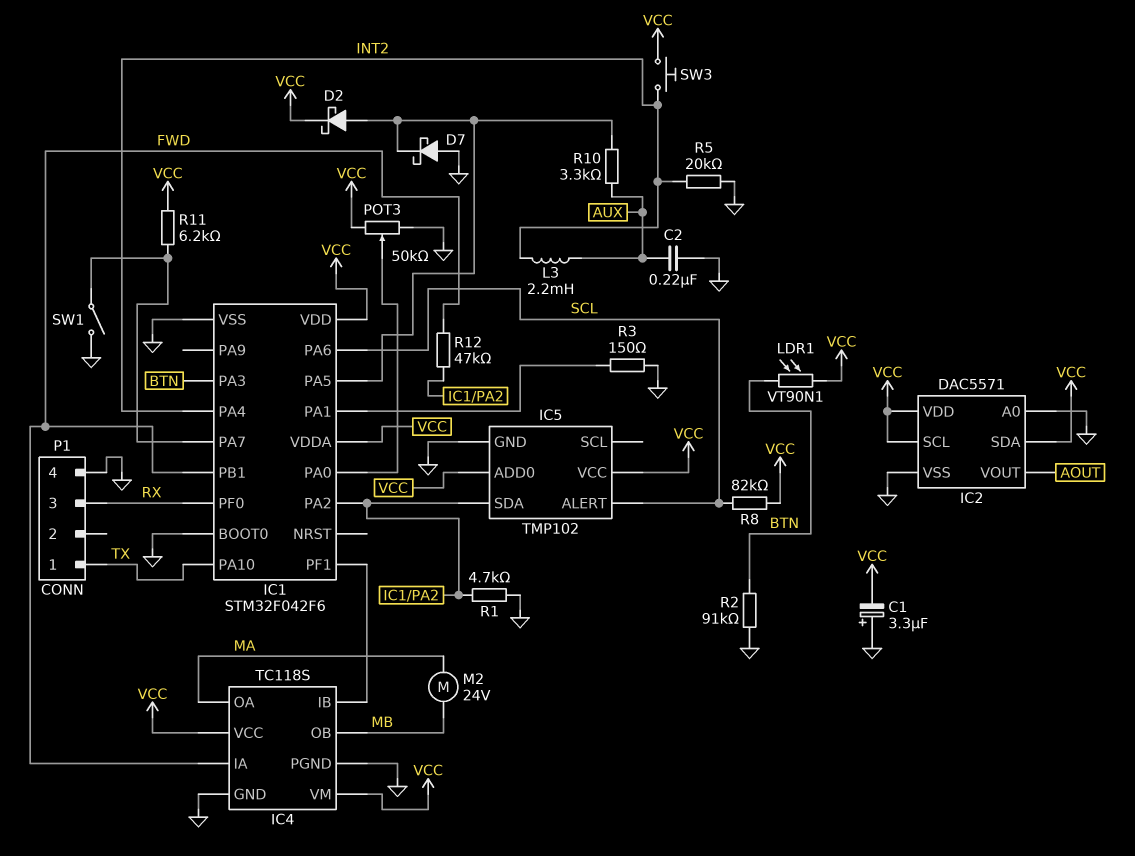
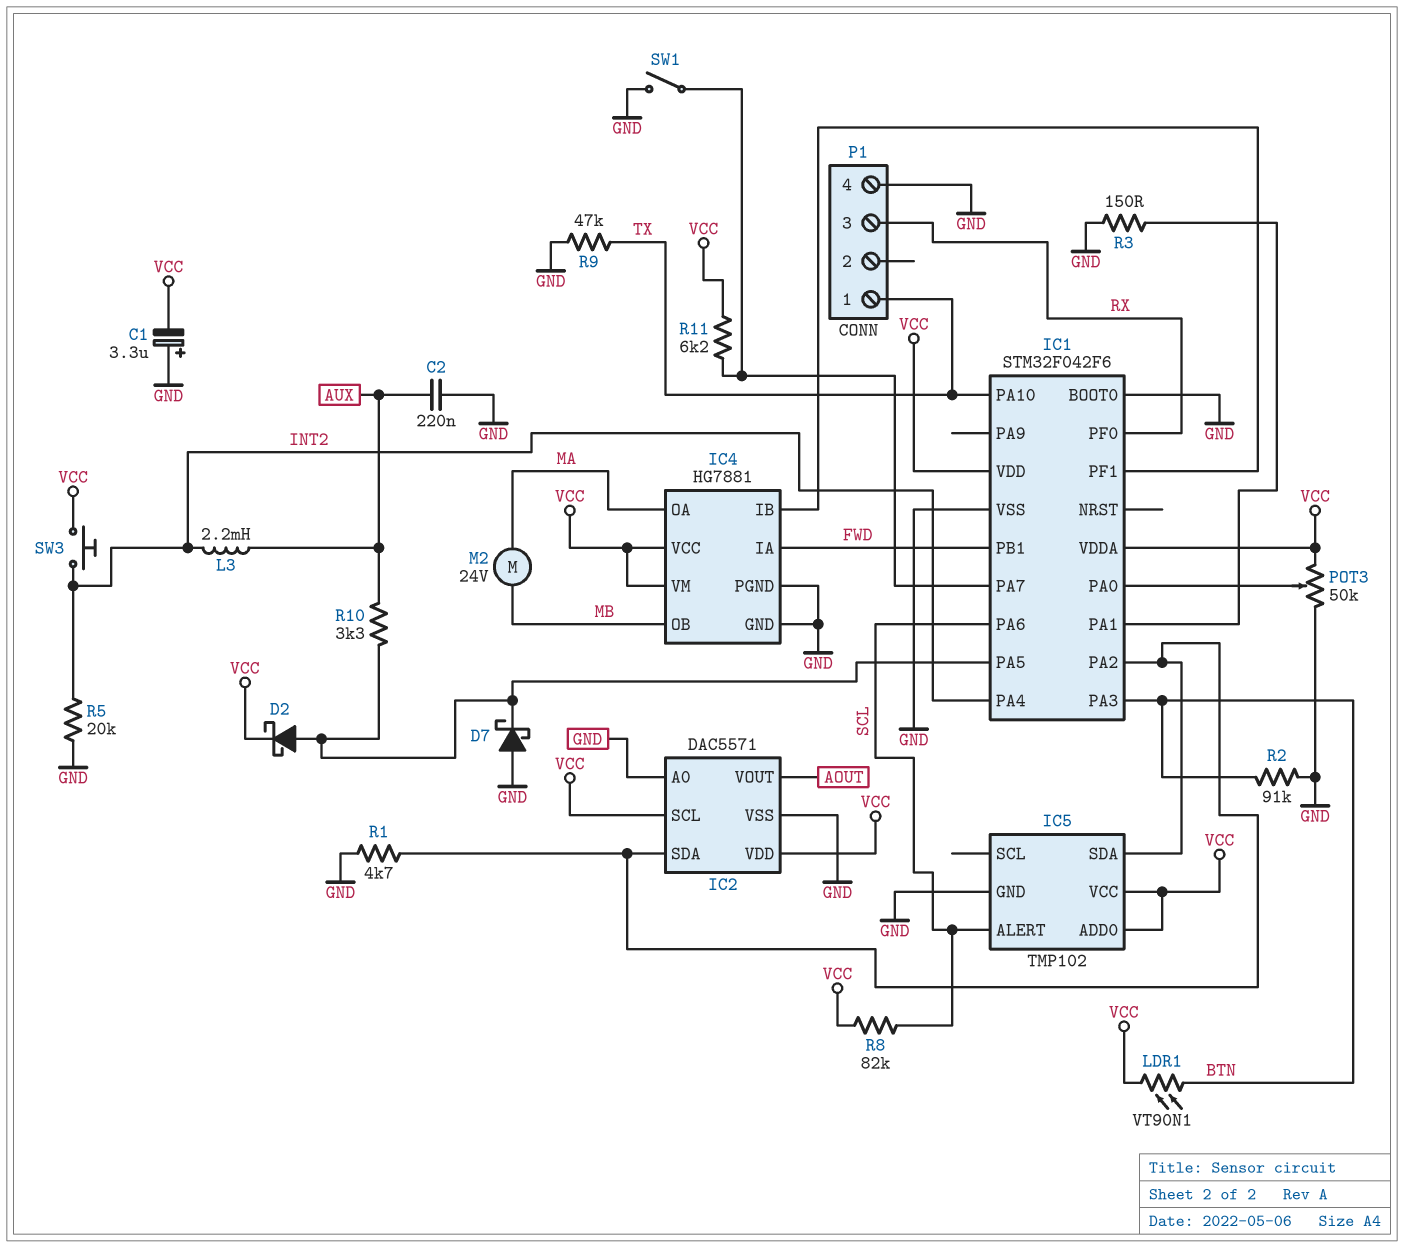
IC2 pin SDA: VCC -> IC1/PA2
IC4: TC118S -> HG7881
R9: none -> 47k (GND, TX)
R12: 47k (FWD, IC1/PA2) -> none

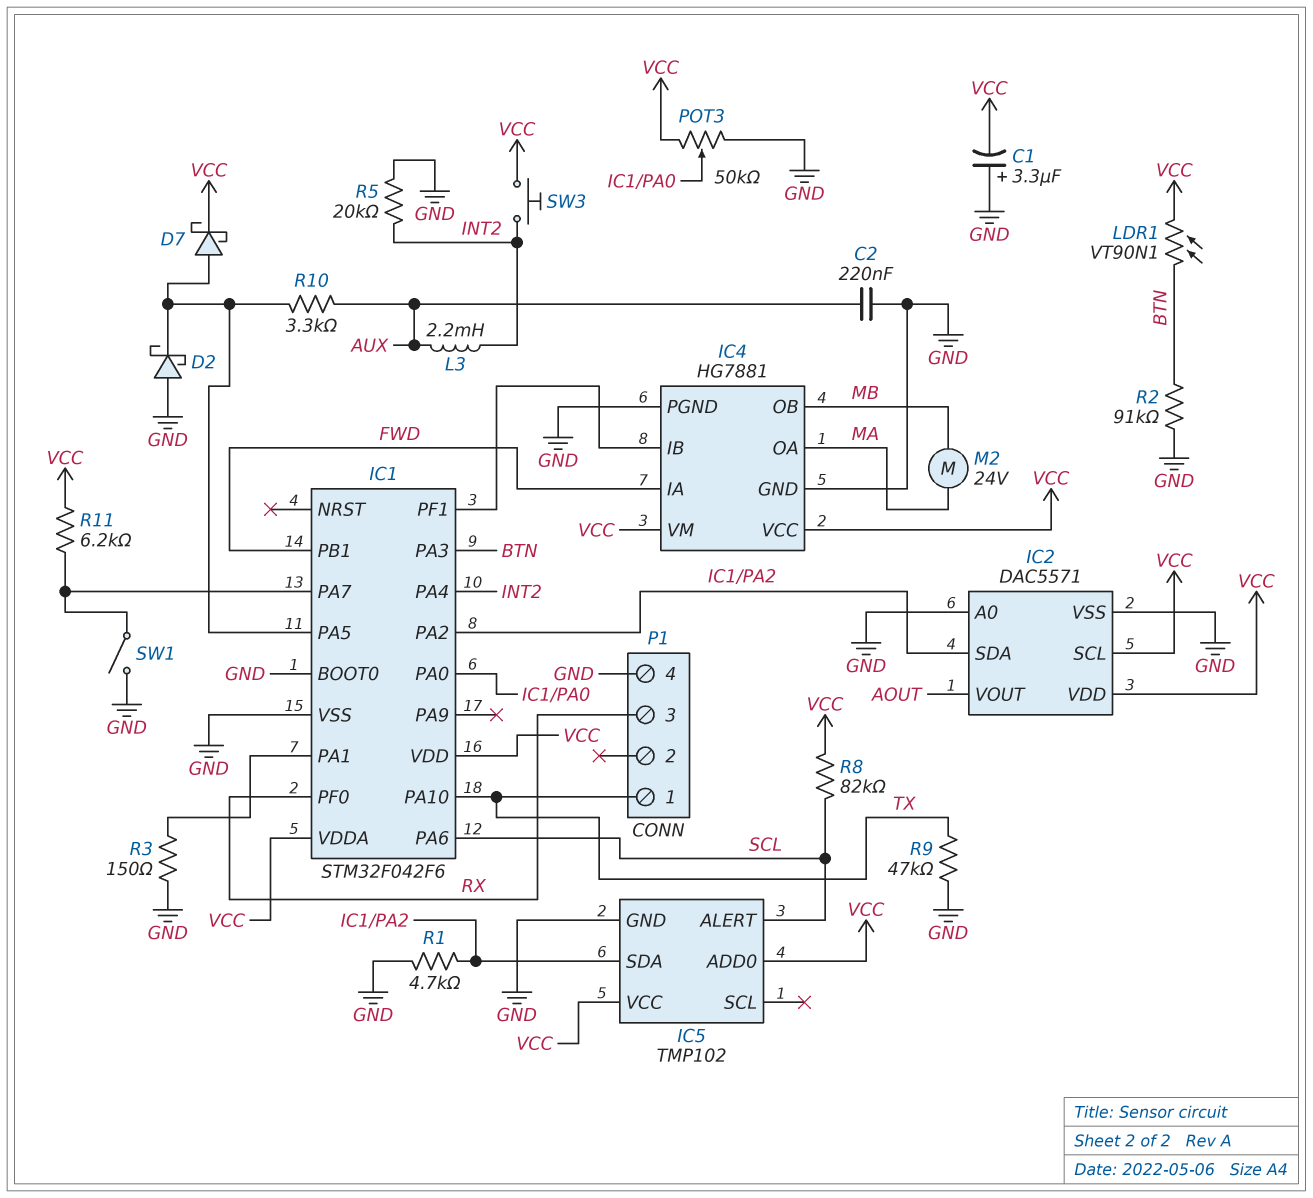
D2: schottky (A IC1/PA5, K VCC) -> schottky (A GND, K IC1/PA5)
D7: schottky (A GND, K IC1/PA5) -> schottky (A IC1/PA5, K VCC)

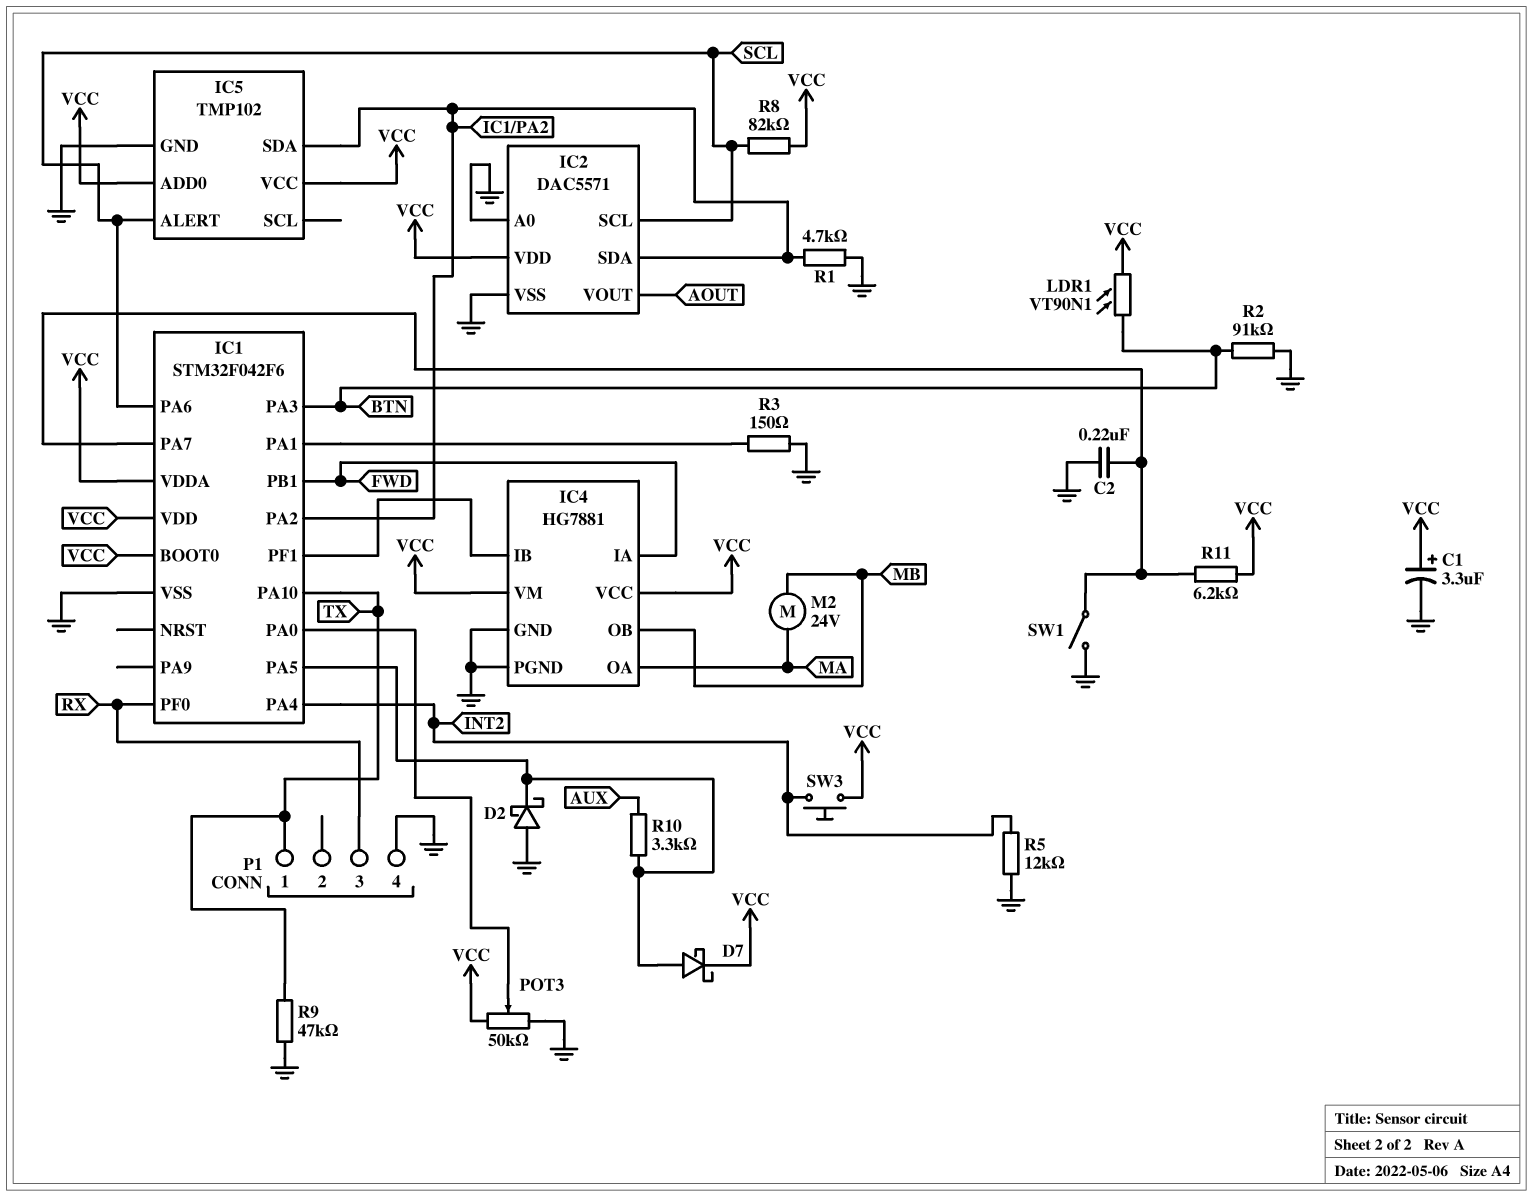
C1: 3.3uF (plus GND, minus VCC) -> 3.3uF (plus VCC, minus GND)
C2: 220nF (AUX, GND) -> 220nF (GND, IC1/PA7)
IC1 pin BOOT0: GND -> VCC
IC2 pin SCL: VCC -> SCL
L3: 2.2mH (AUX, INT2) -> none
R5: 20k (GND, INT2) -> 12k (GND, INT2)

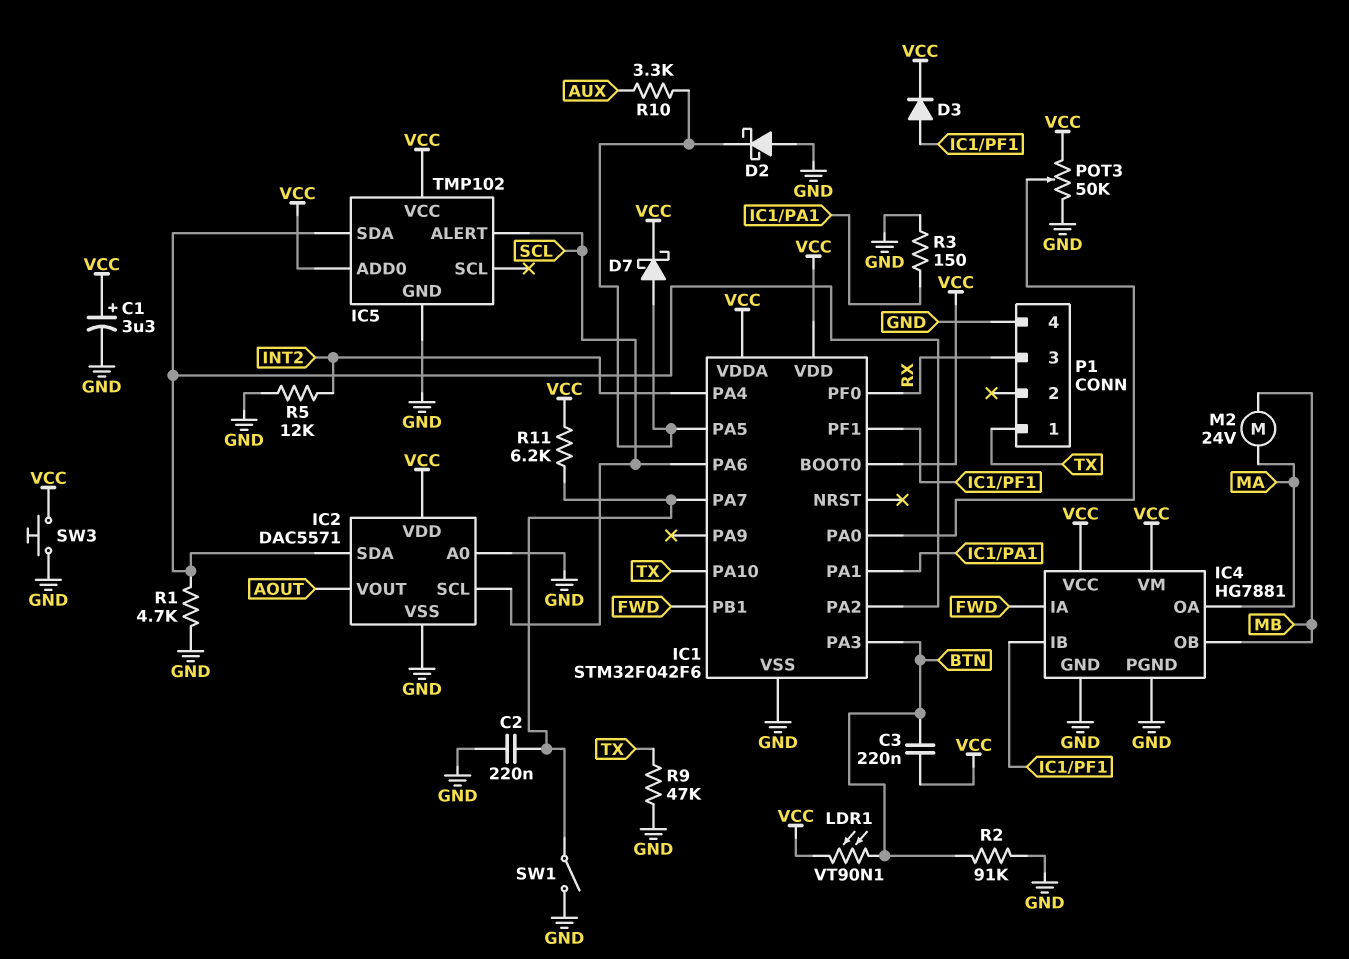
C3: none -> 220nF (BTN, VCC)
D3: none -> diode (A IC1/PF1, K VCC)
R8: 82k (SCL, VCC) -> none
SW3: button (INT2, VCC) -> button (GND, VCC)

